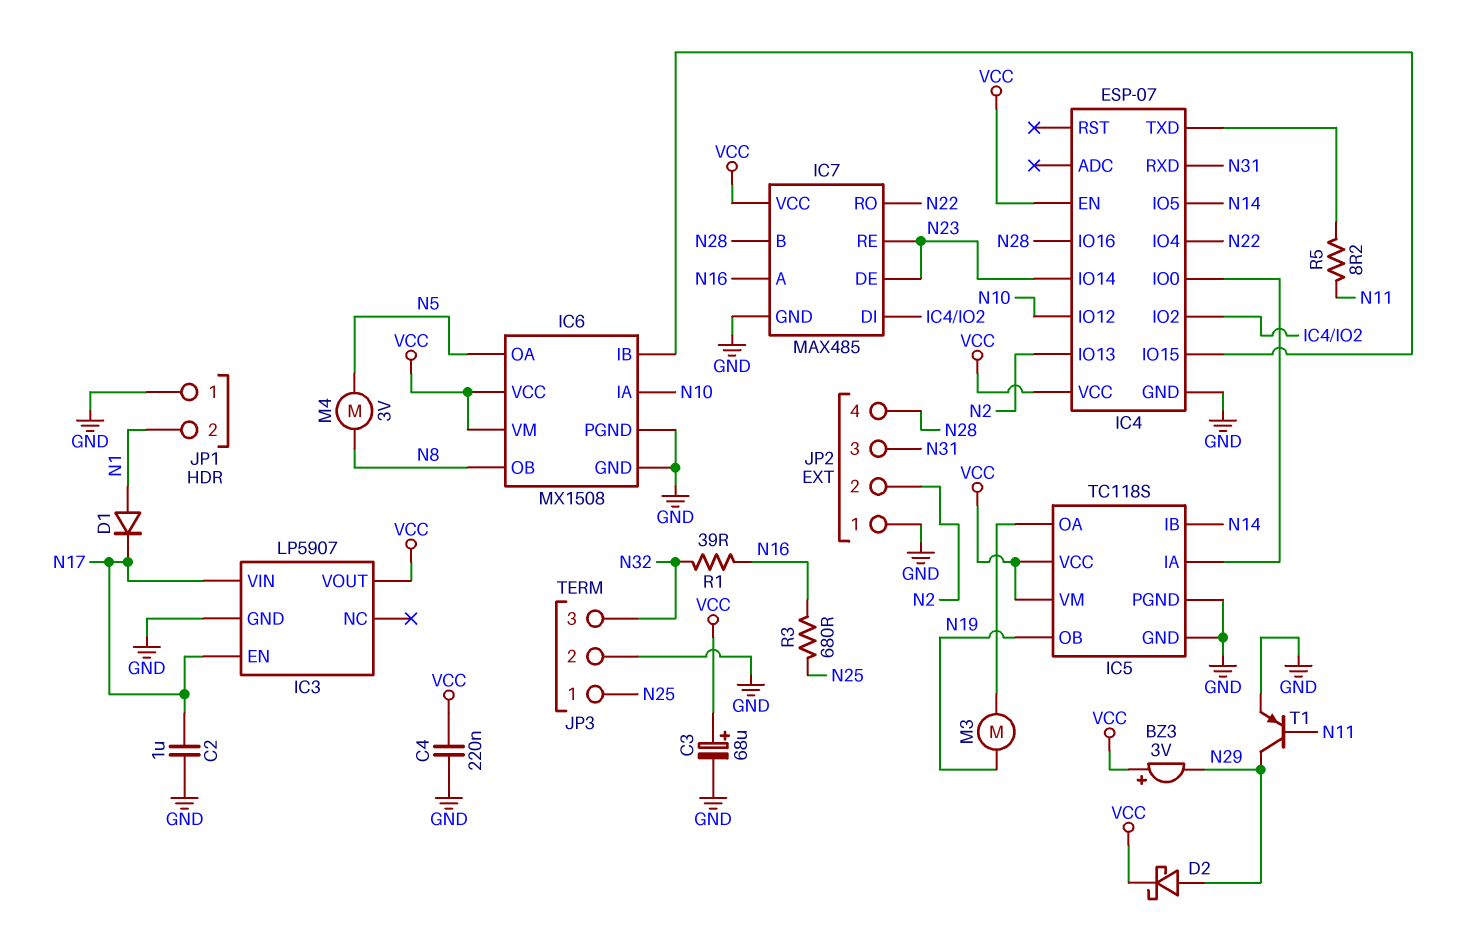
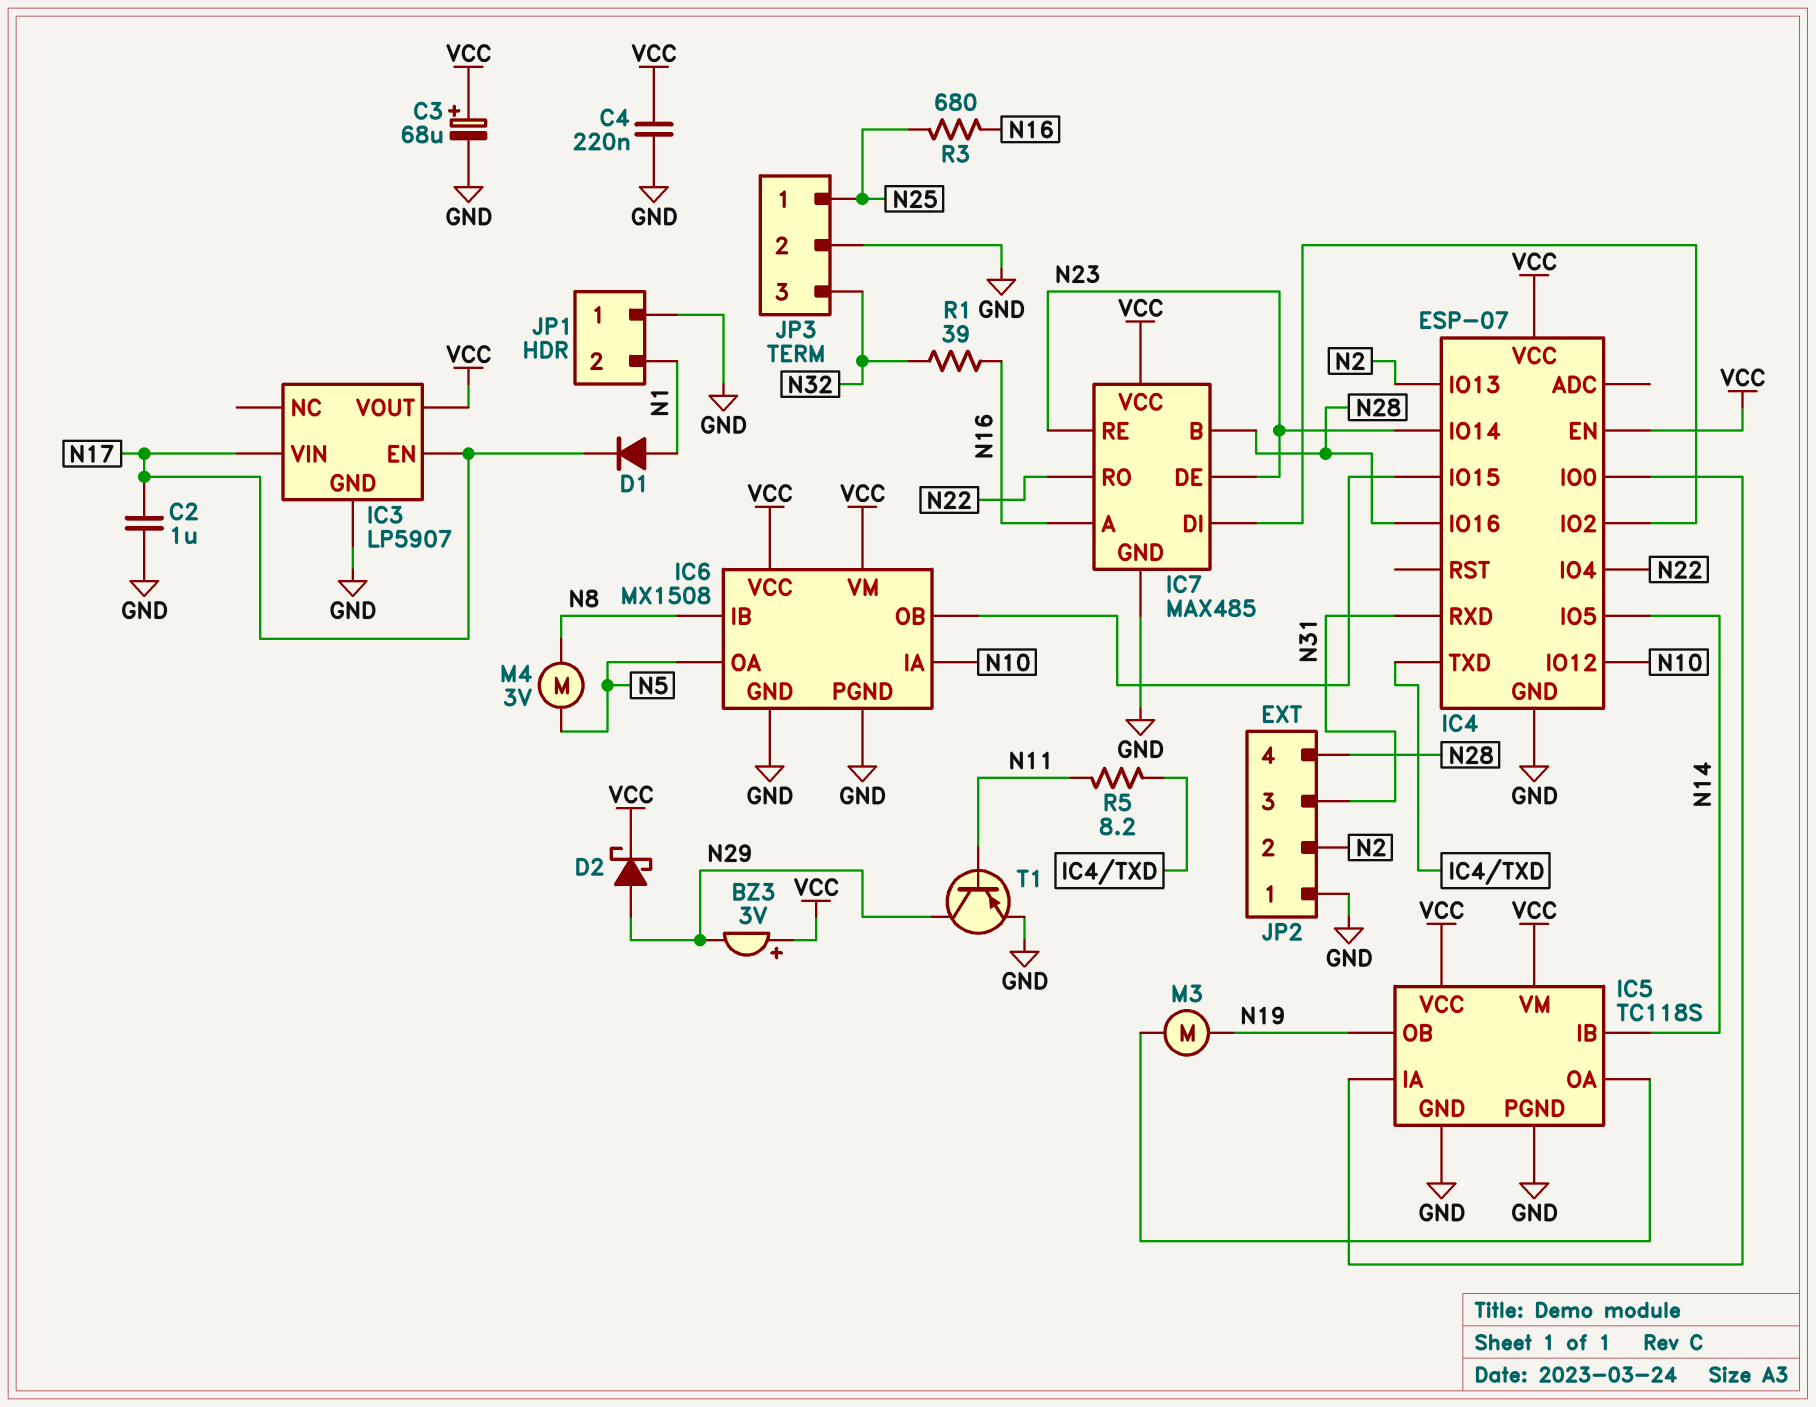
IC6 pin IB: IC4/IO15 -> N8
IC6 pin OB: N8 -> IC4/IO15

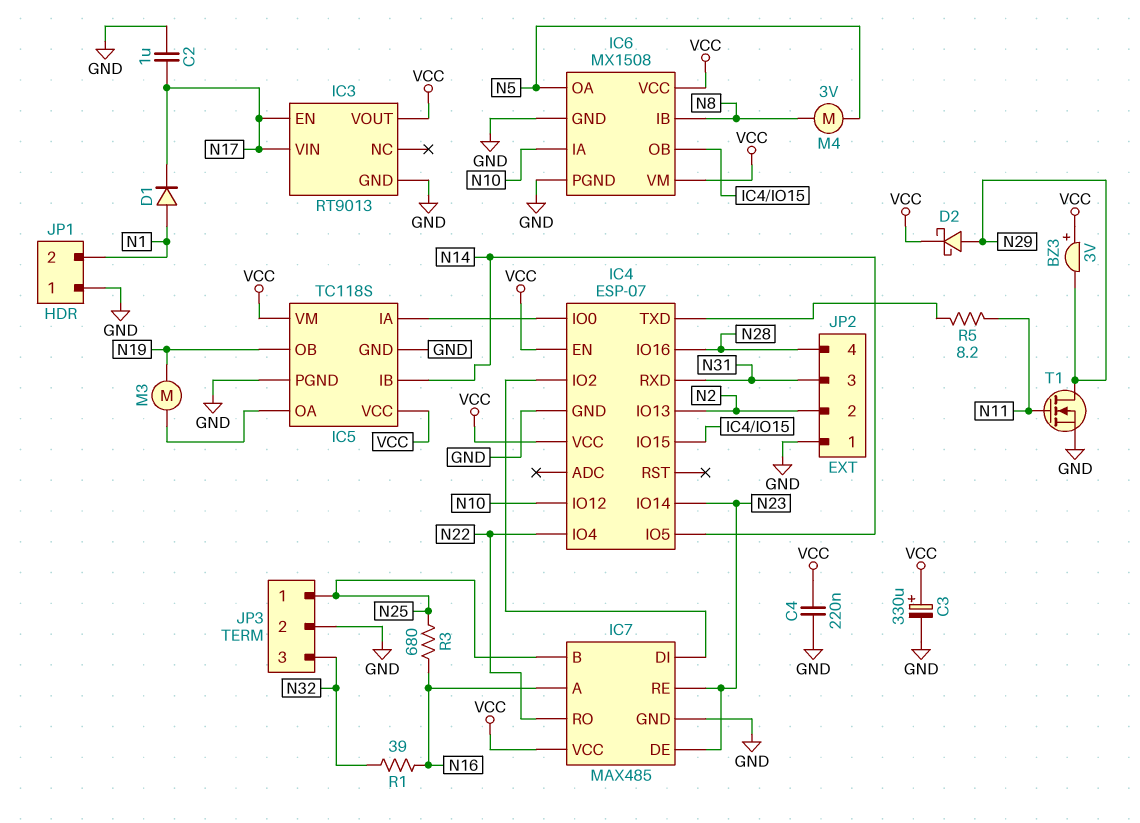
C3: 68uF (plus VCC, minus GND) -> 330uF (plus VCC, minus GND)
IC3: LP5907 -> RT9013
IC7 pin B: N28 -> N25
T1: PNP (B N11, C N29, E GND) -> NMOS (G N11, D N29, S GND)

